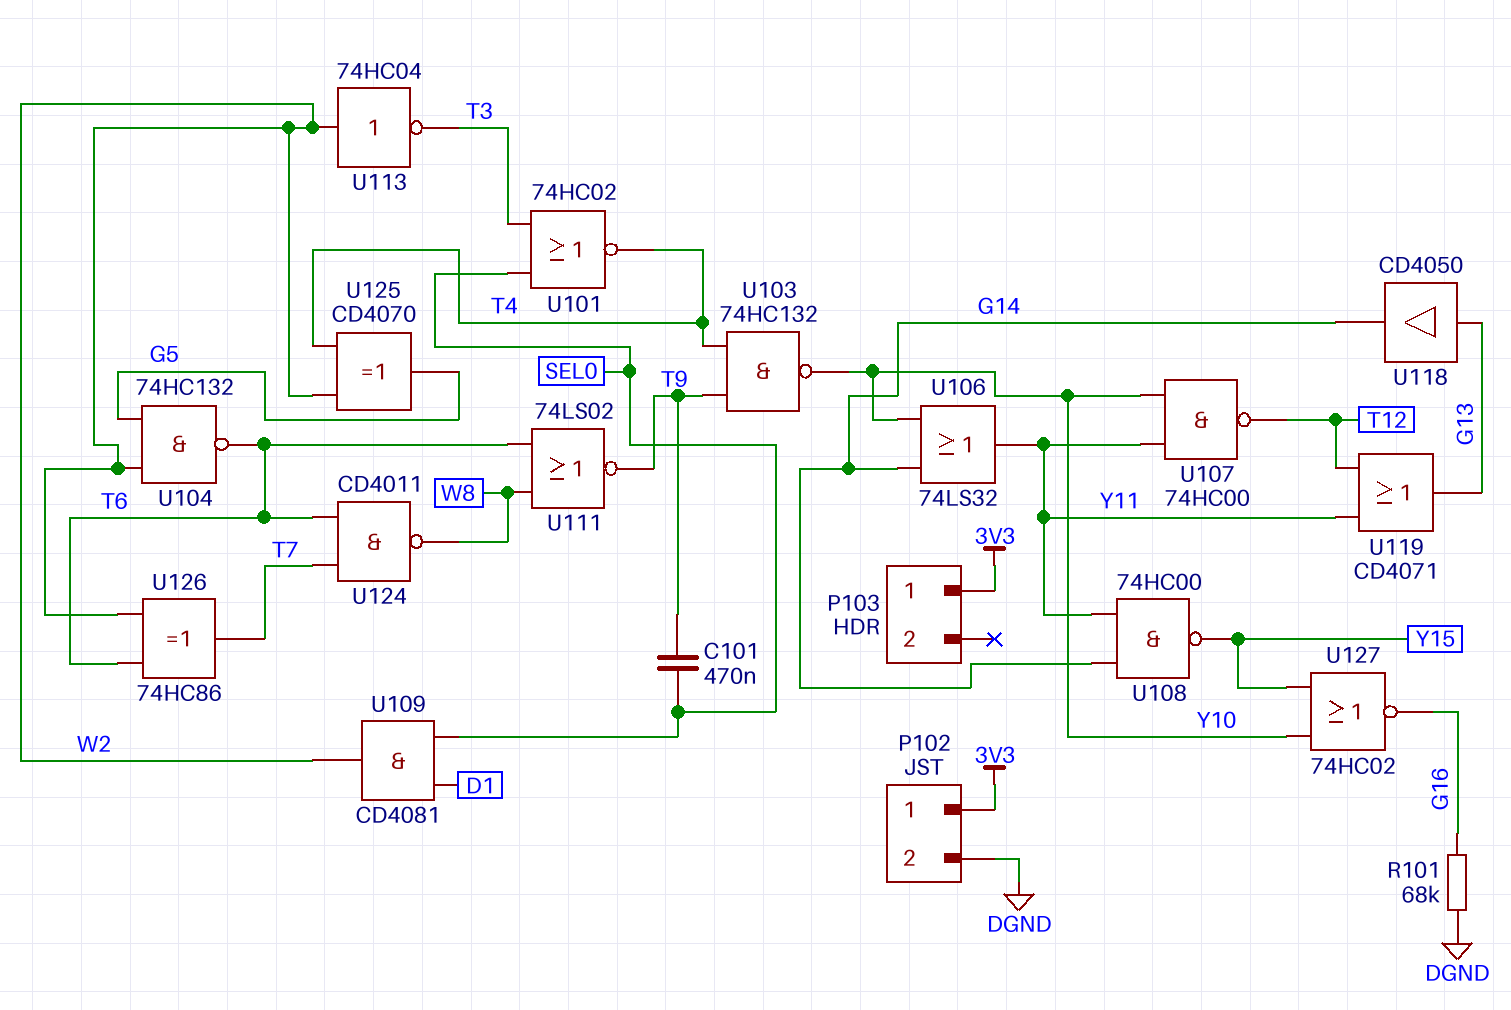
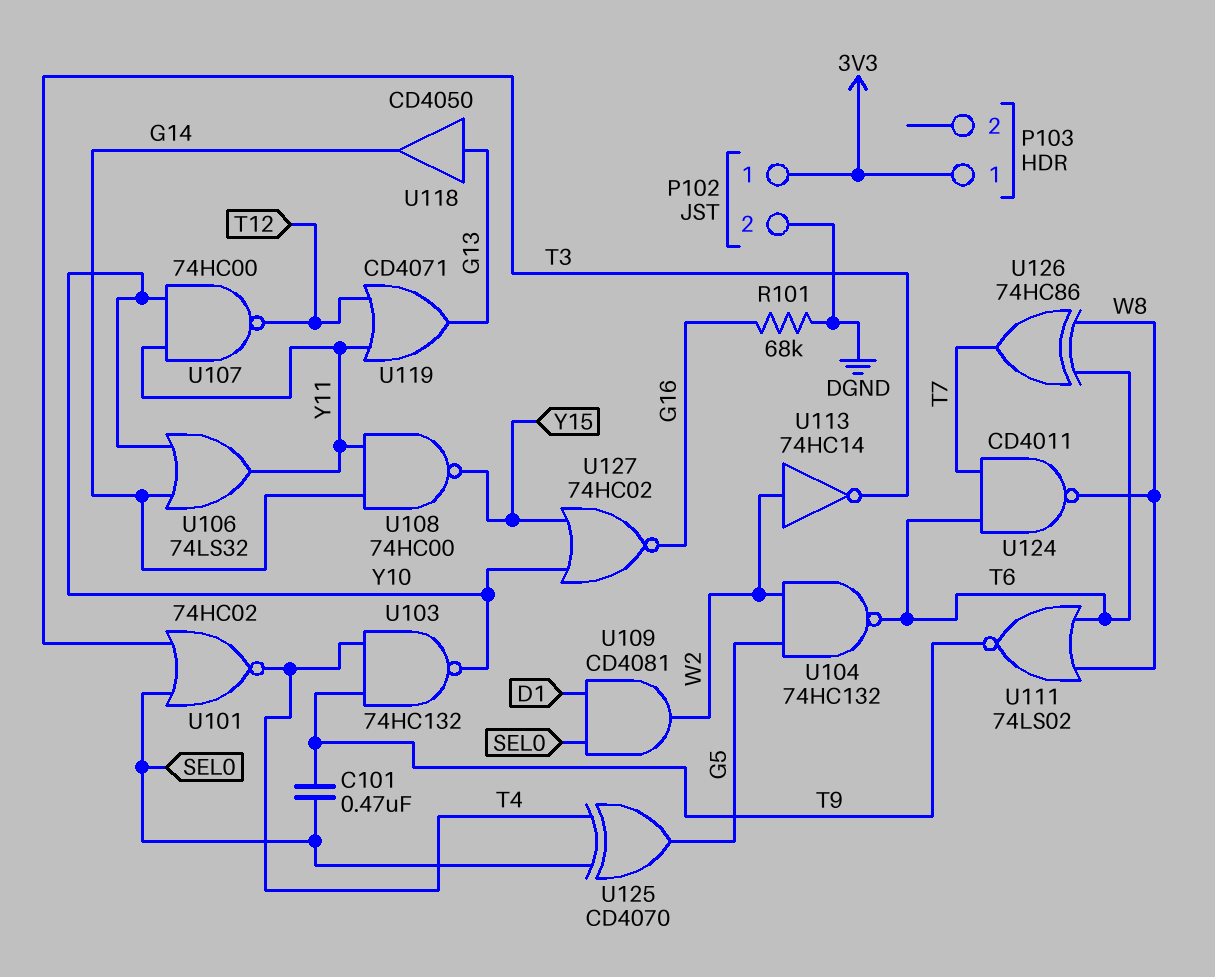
U113: NOT 74HC04 (in W2, out T3) -> NOT 74HC14 (in W2, out T3)
U125: XOR CD4070 (in T4, in W2, out G5) -> XOR CD4070 (in SEL0, in T4, out G5)
U126: XOR 74HC86 (in T6, in W2, out T7) -> XOR 74HC86 (in T6, in W8, out T7)

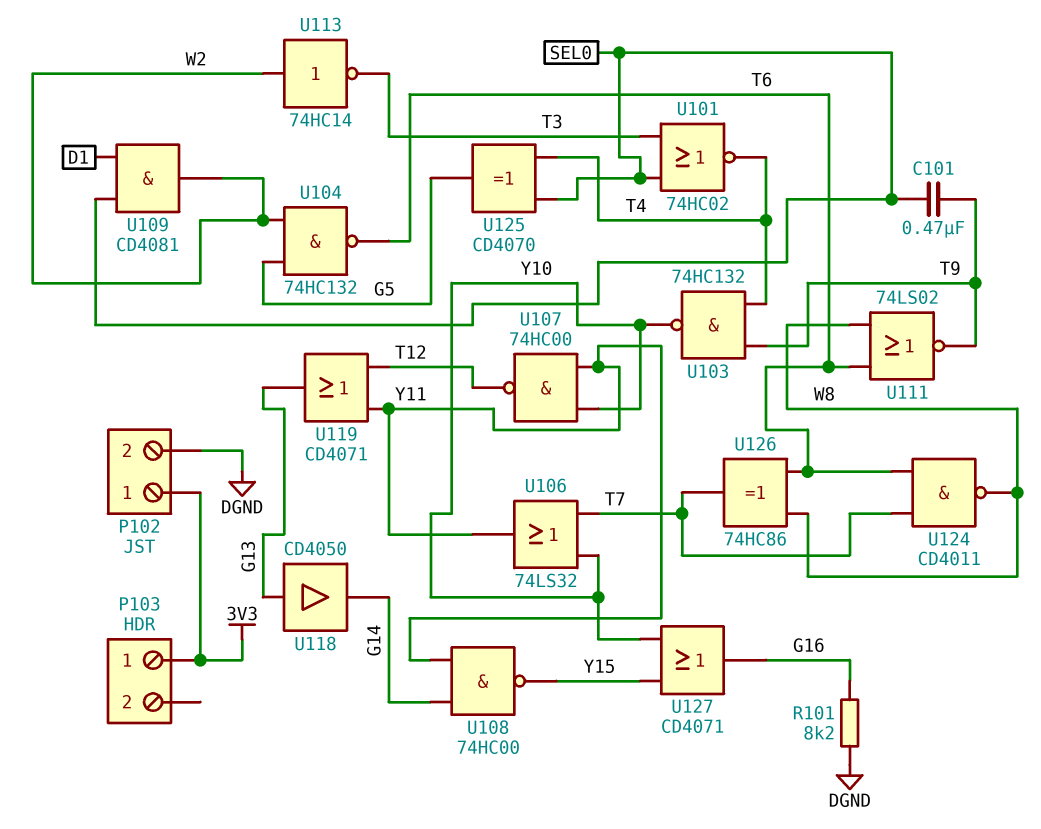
R101: 68k (DGND, G16) -> 8.2k (DGND, G16)
U106: OR 74LS32 (in G14, in Y10, out Y11) -> OR 74LS32 (in T7, in Y10, out Y11)
U127: NOR 74HC02 (in Y10, in Y15, out G16) -> OR CD4071 (in Y10, in Y15, out G16)

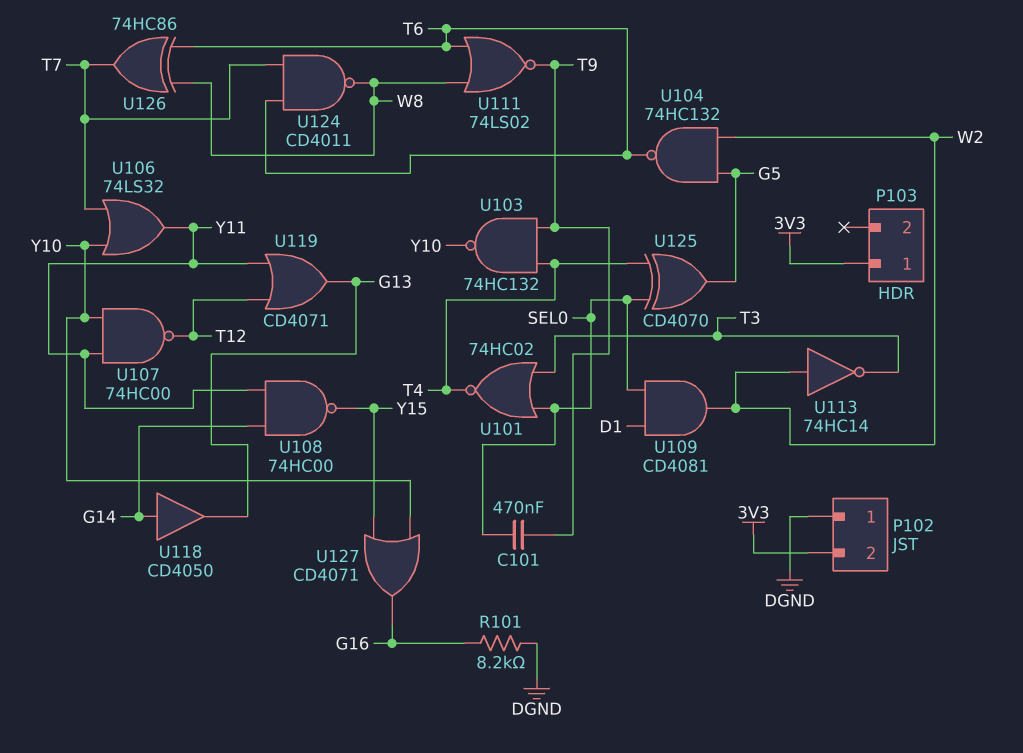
P102 pin 1: 3V3 -> DGND
P102 pin 2: DGND -> 3V3
U118: buffer CD4050 (in G13, out G14) -> buffer CD4050 (in G14, out G13)

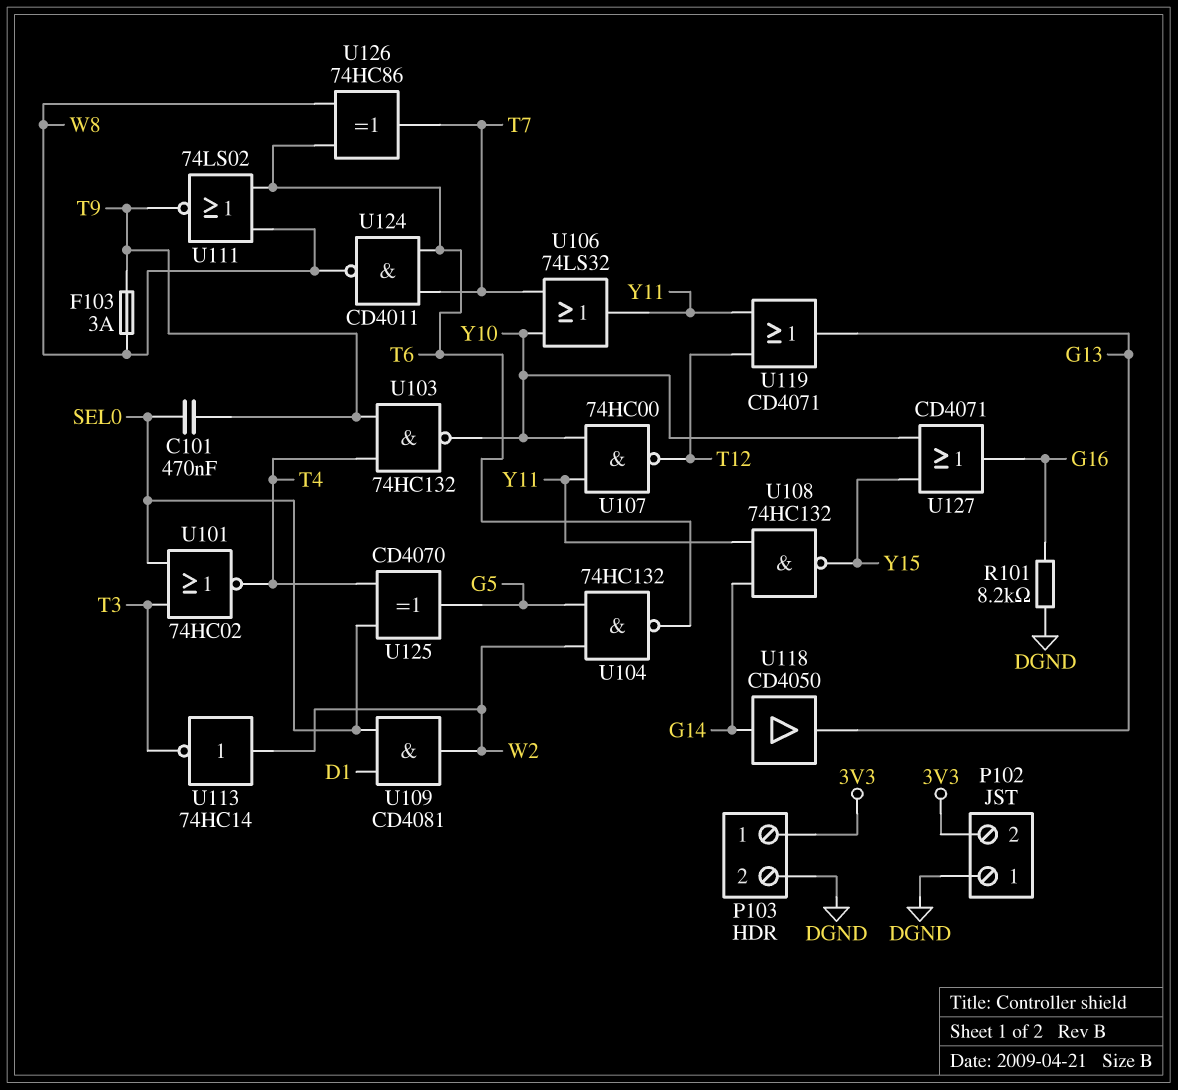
F103: none -> 3A (T9, W8)
P103 pin 2: none -> DGND
U108: NAND 74HC00 (in G14, in Y11, out Y15) -> NAND 74HC132 (in G14, in Y11, out Y15)

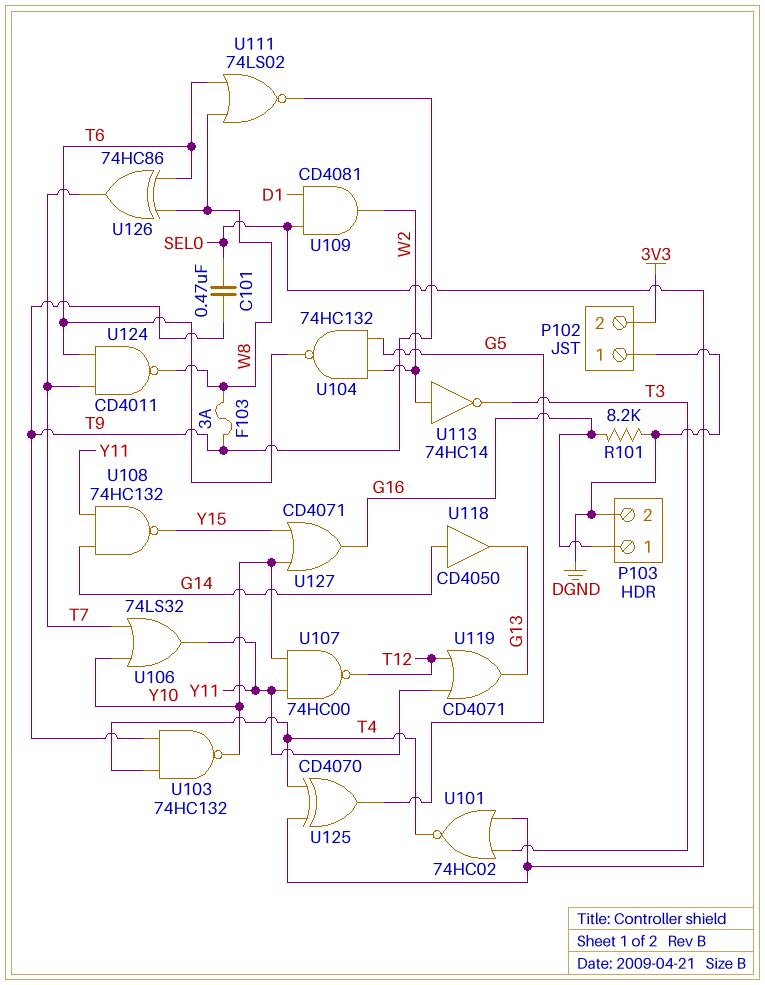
P103 pin 1: 3V3 -> G16

